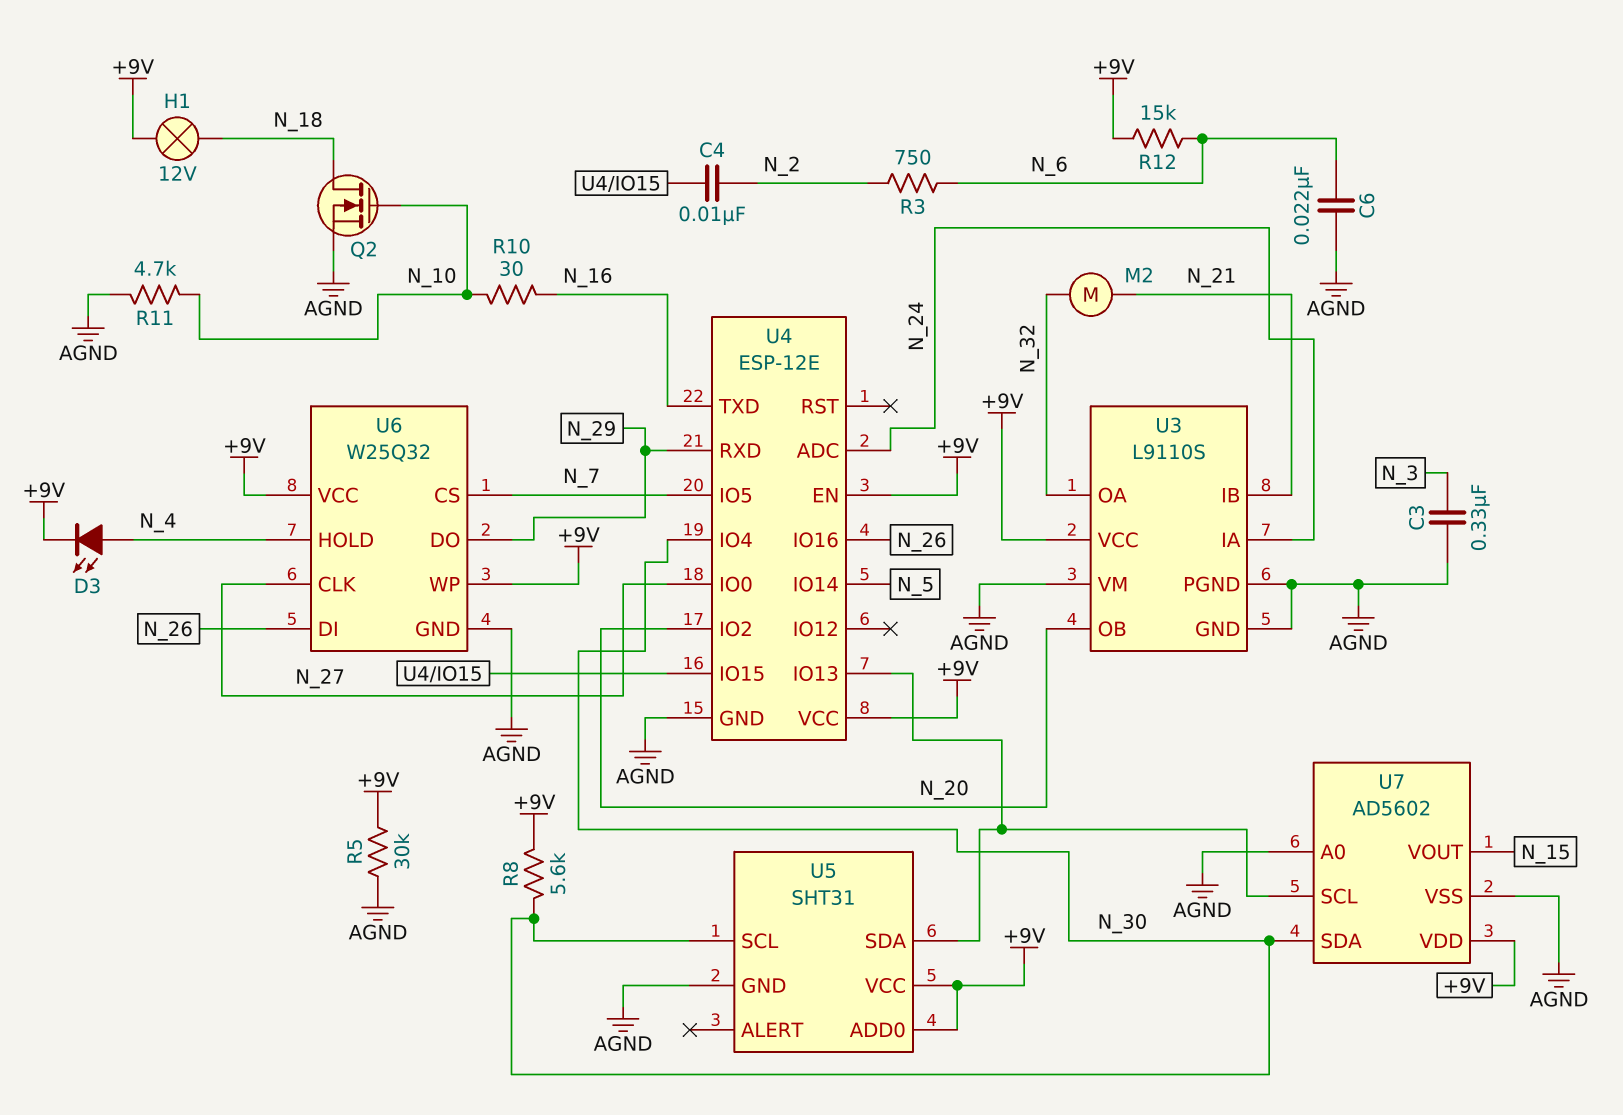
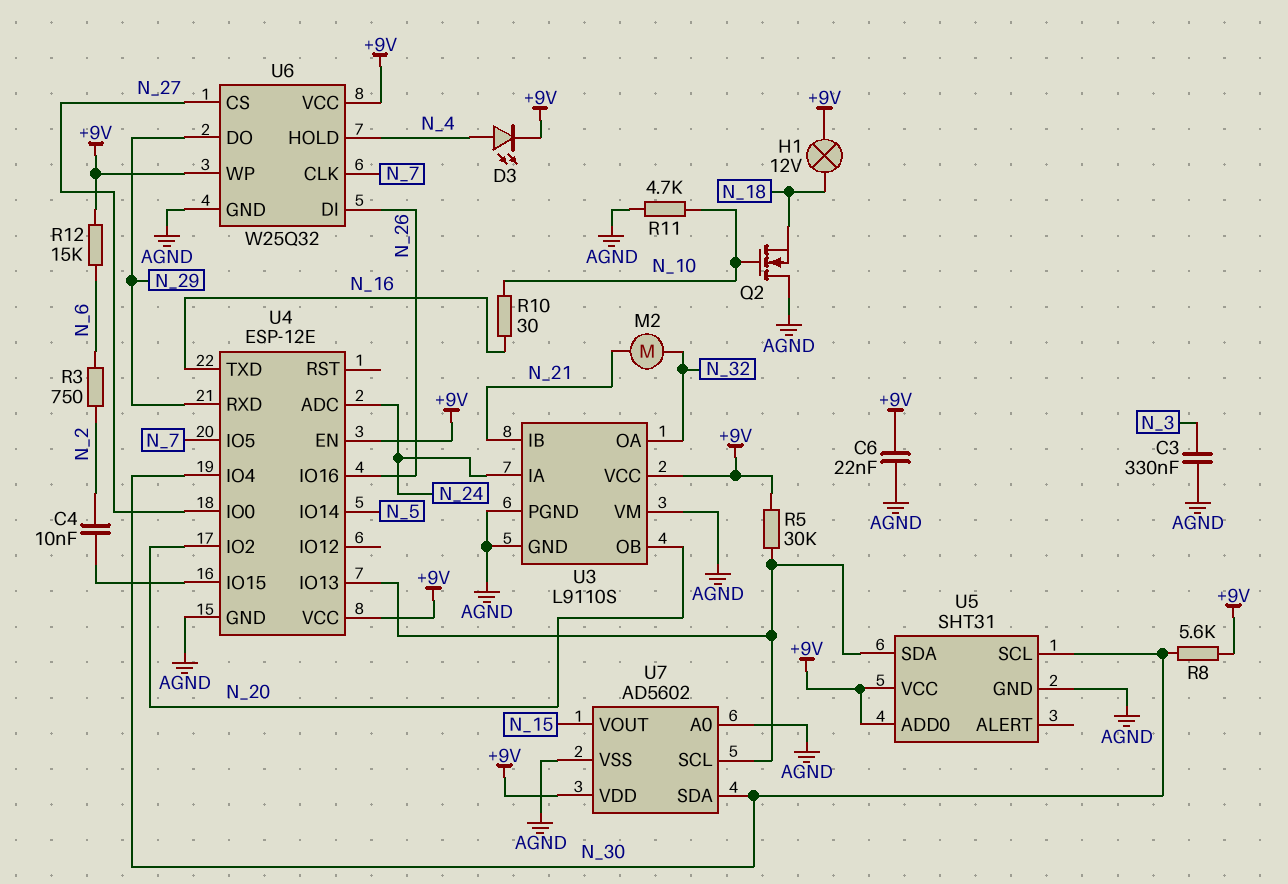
C6: 22nF (AGND, N_6) -> 22nF (+9V, AGND)
Q2: NMOS (G N_10, D N_18, S AGND) -> NMOS (G N_10, D AGND, S N_18)
R5: 30k (+9V, AGND) -> 30k (+9V, U4/IO13)
U6 pin CLK: N_27 -> N_7
U6 pin CS: N_7 -> N_27

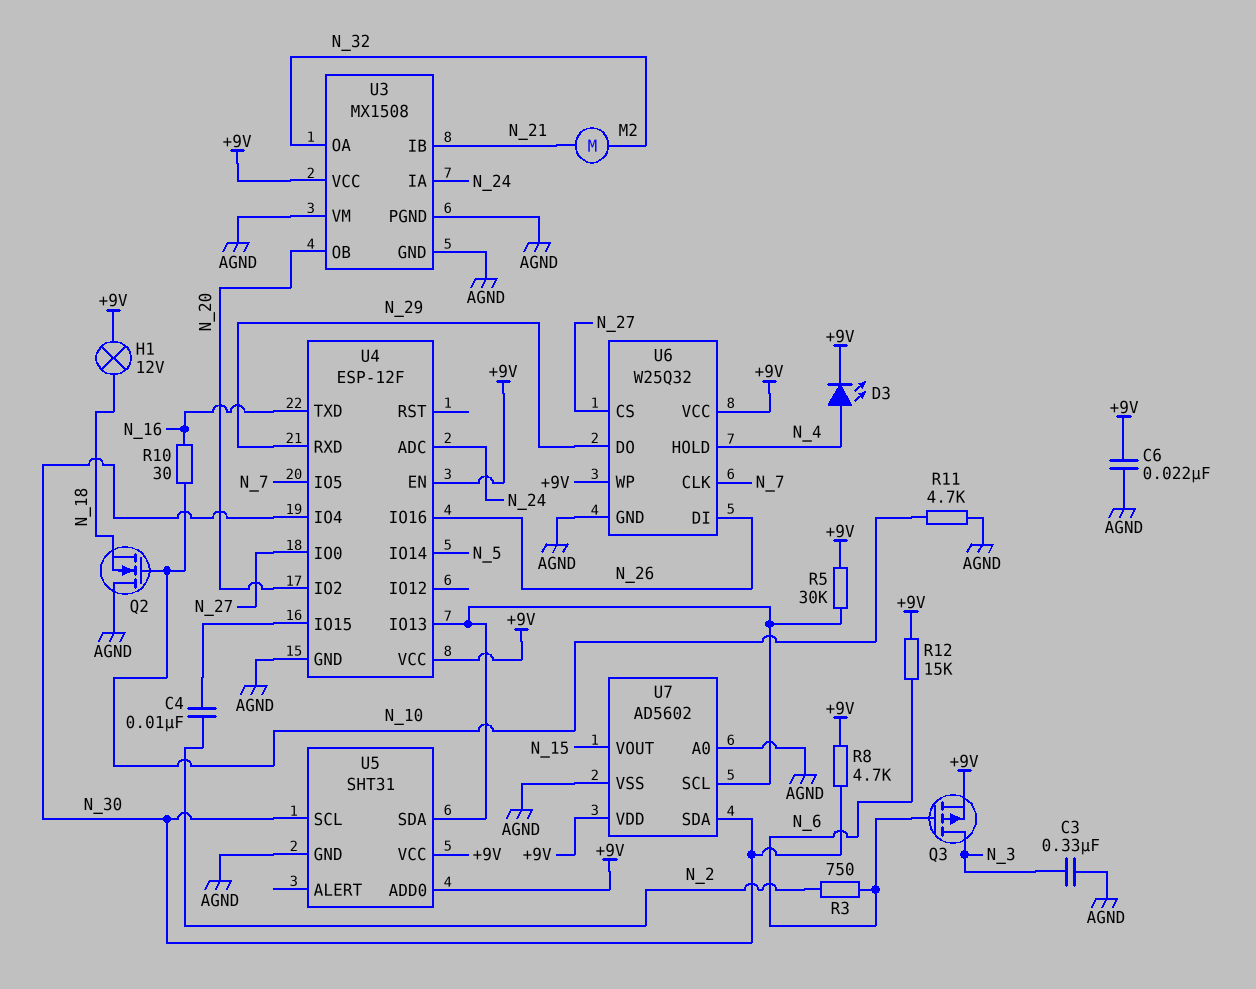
Q3: none -> PMOS (G N_6, D N_3, S +9V)
R8: 5.6k (+9V, N_30) -> 4.7k (+9V, N_30)
U3: L9110S -> MX1508
U4: ESP-12E -> ESP-12F

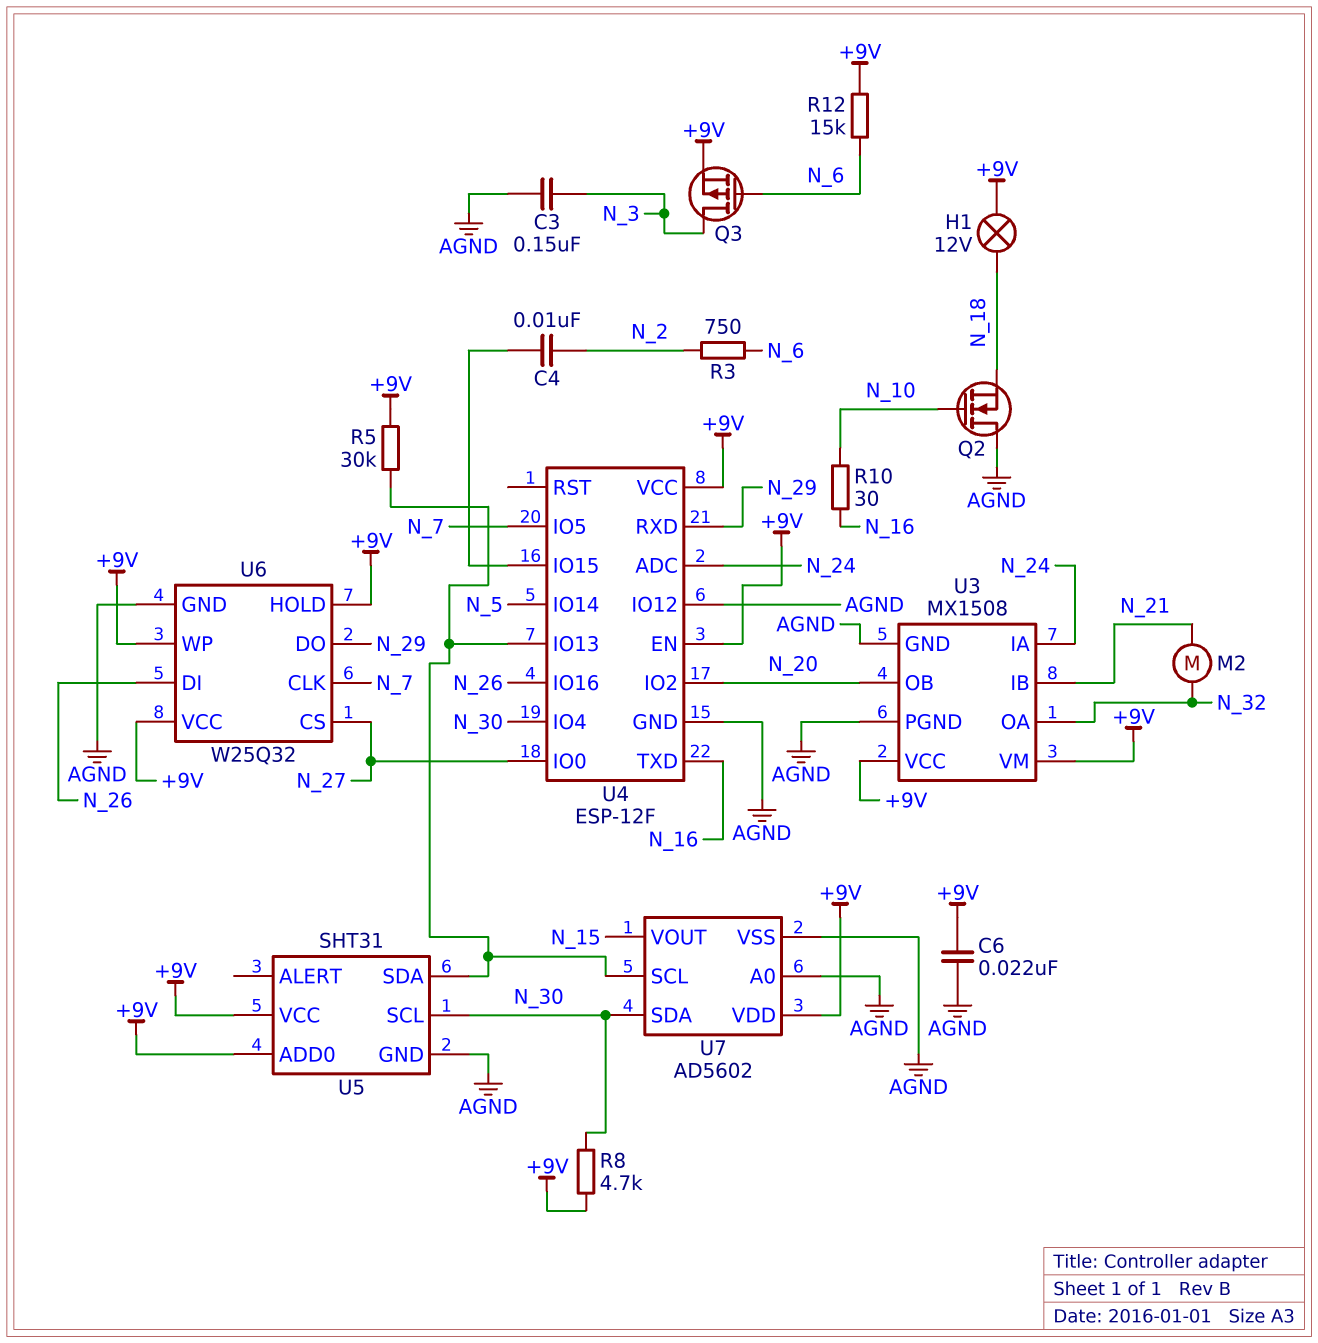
C3: 330nF (AGND, N_3) -> 150nF (AGND, N_3)
D3: LED (A N_4, K +9V) -> none
R11: 4.7k (AGND, N_10) -> none
U3 pin VM: AGND -> +9V
U4 pin IO12: none -> AGND
U6 pin HOLD: N_4 -> +9V

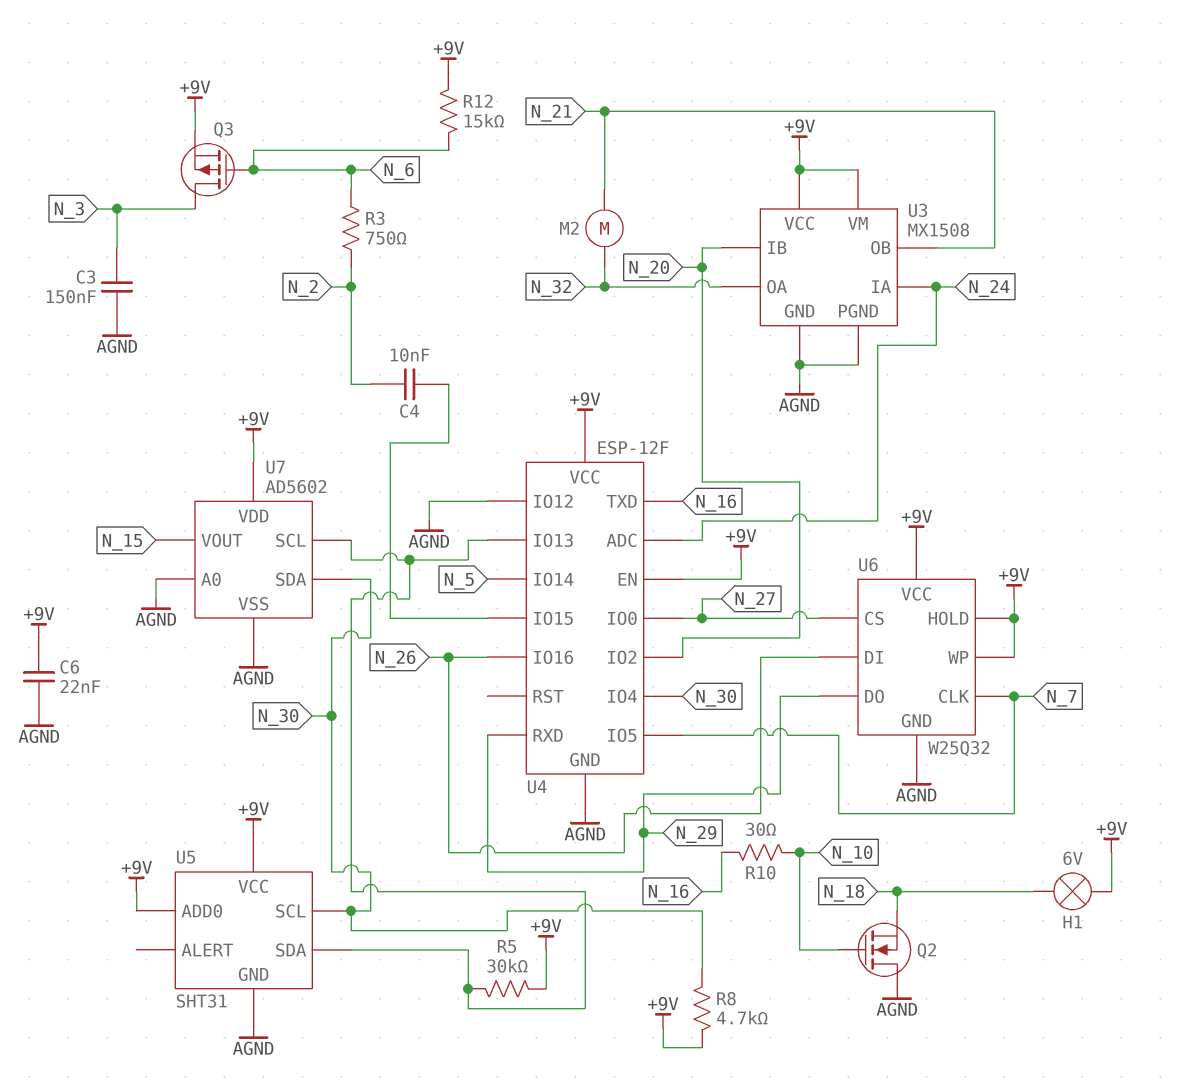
H1: lamp 12V (+9V, N_18) -> lamp 6V (+9V, N_18)
U3 pin IB: N_21 -> N_20
U3 pin OB: N_20 -> N_21

